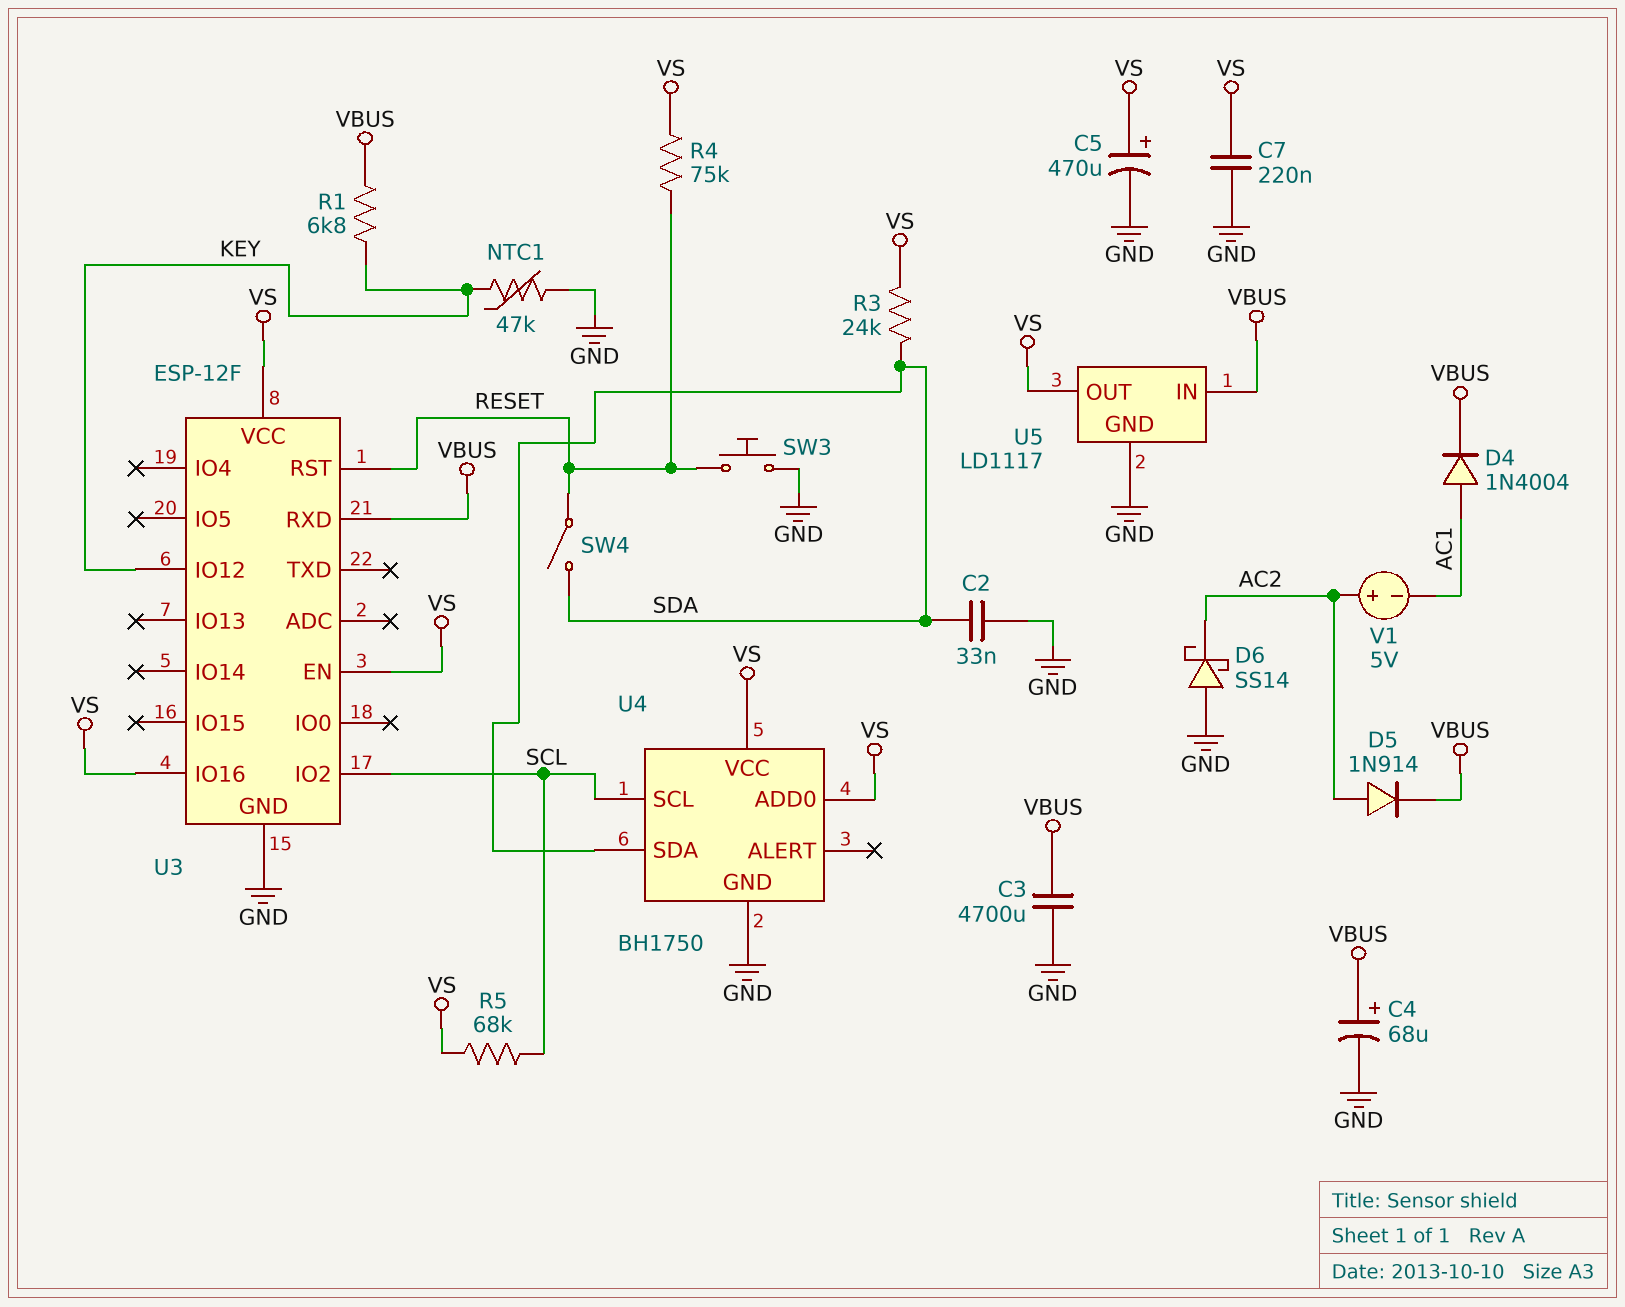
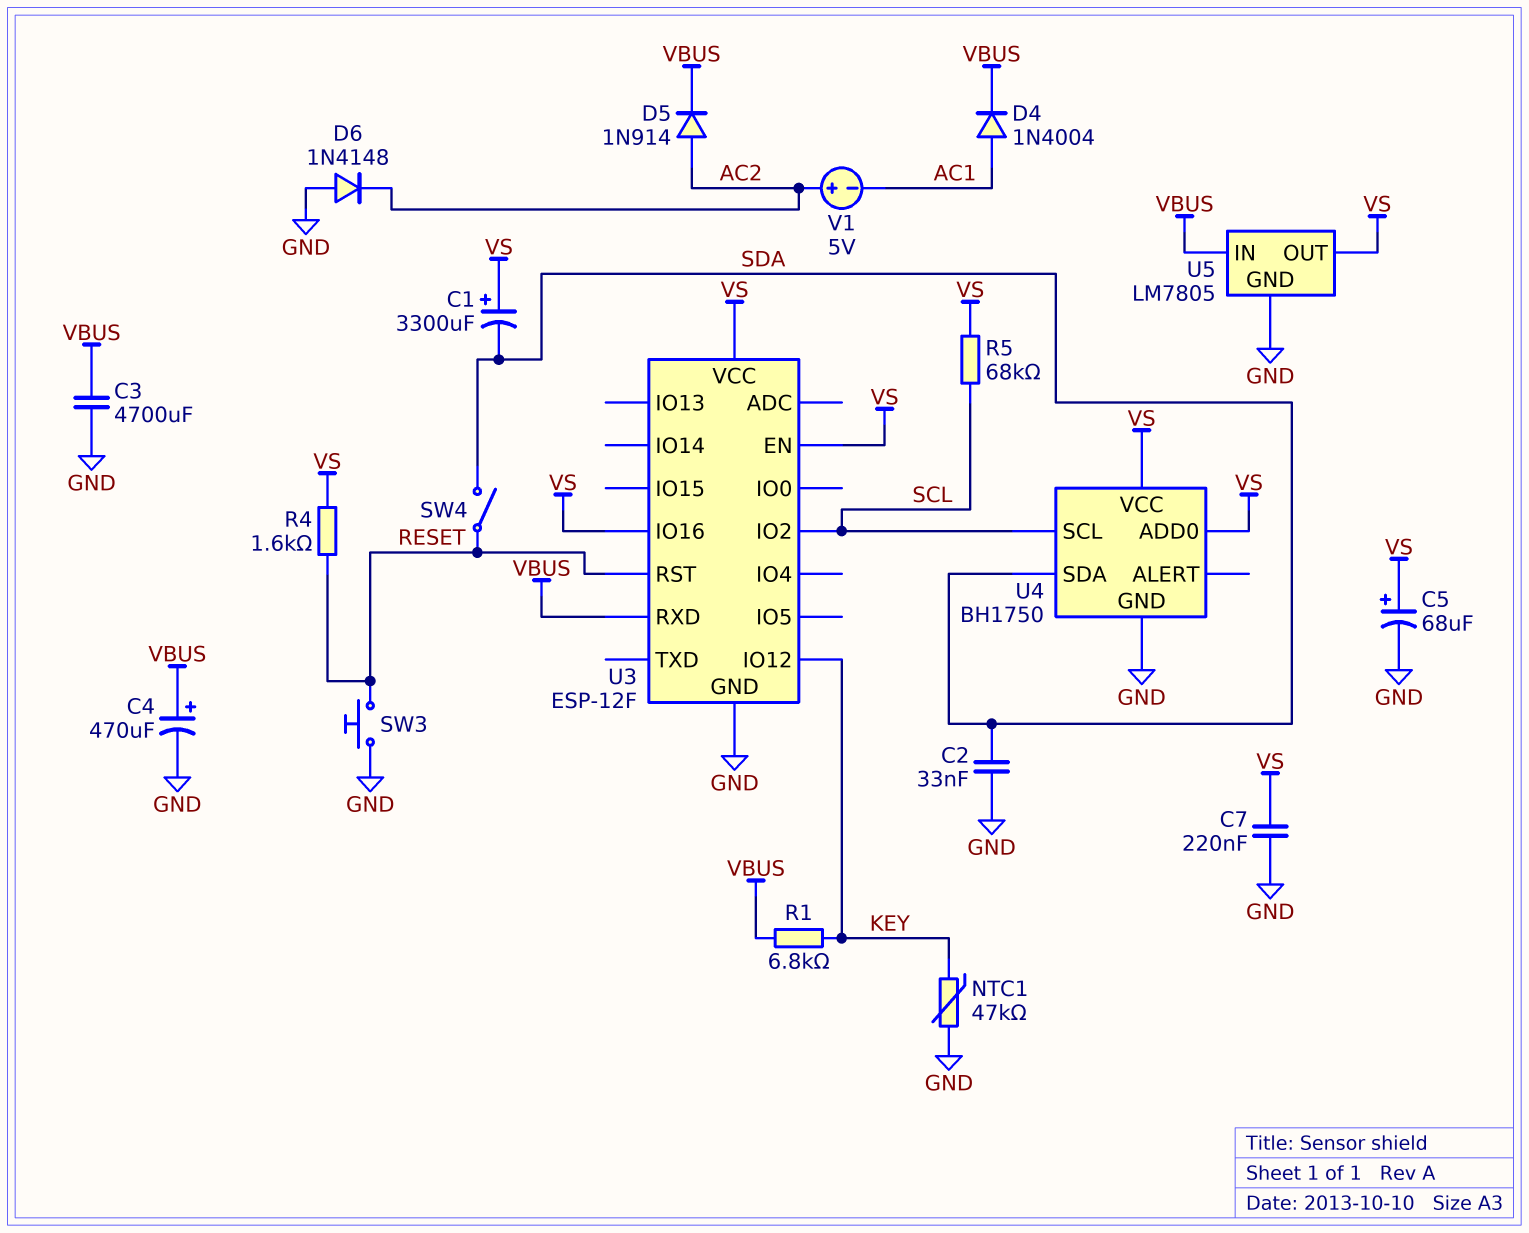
C1: none -> 3300uF (plus VS, minus SDA)
C4: 68uF (plus VBUS, minus GND) -> 470uF (plus VBUS, minus GND)
C5: 470uF (plus VS, minus GND) -> 68uF (plus VS, minus GND)
D6: schottky SS14 (A GND, K AC2) -> diode 1N4148 (A GND, K AC2)
R3: 24k (SDA, VS) -> none
R4: 75k (RESET, VS) -> 1.6k (RESET, VS)
U5: LD1117 -> LM7805

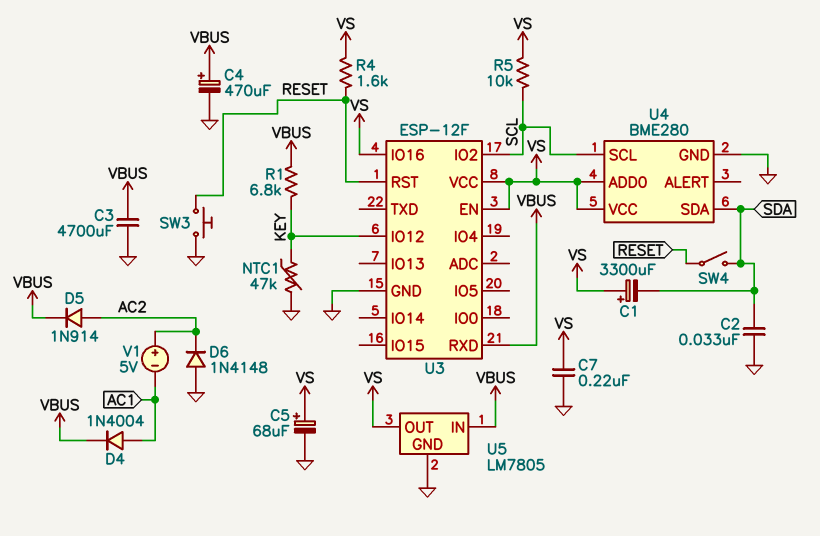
R5: 68k (SCL, VS) -> 10k (SCL, VS)
U4: BH1750 -> BME280

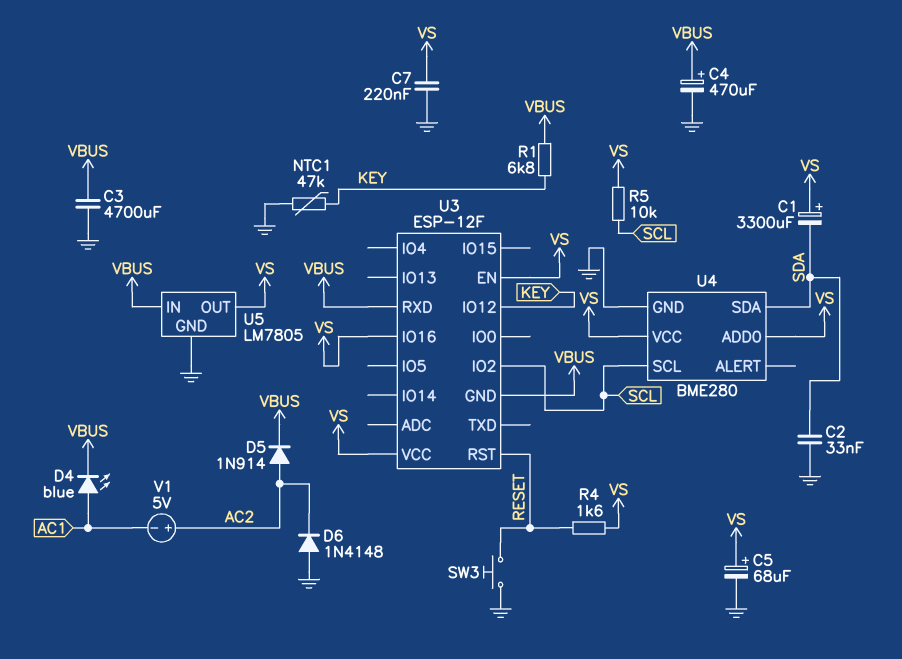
D4: diode 1N4004 (A AC1, K VBUS) -> LED blue (A AC1, K VBUS)
SW4: switch (RESET, SDA) -> none
U3 pin GND: GND -> VBUS

